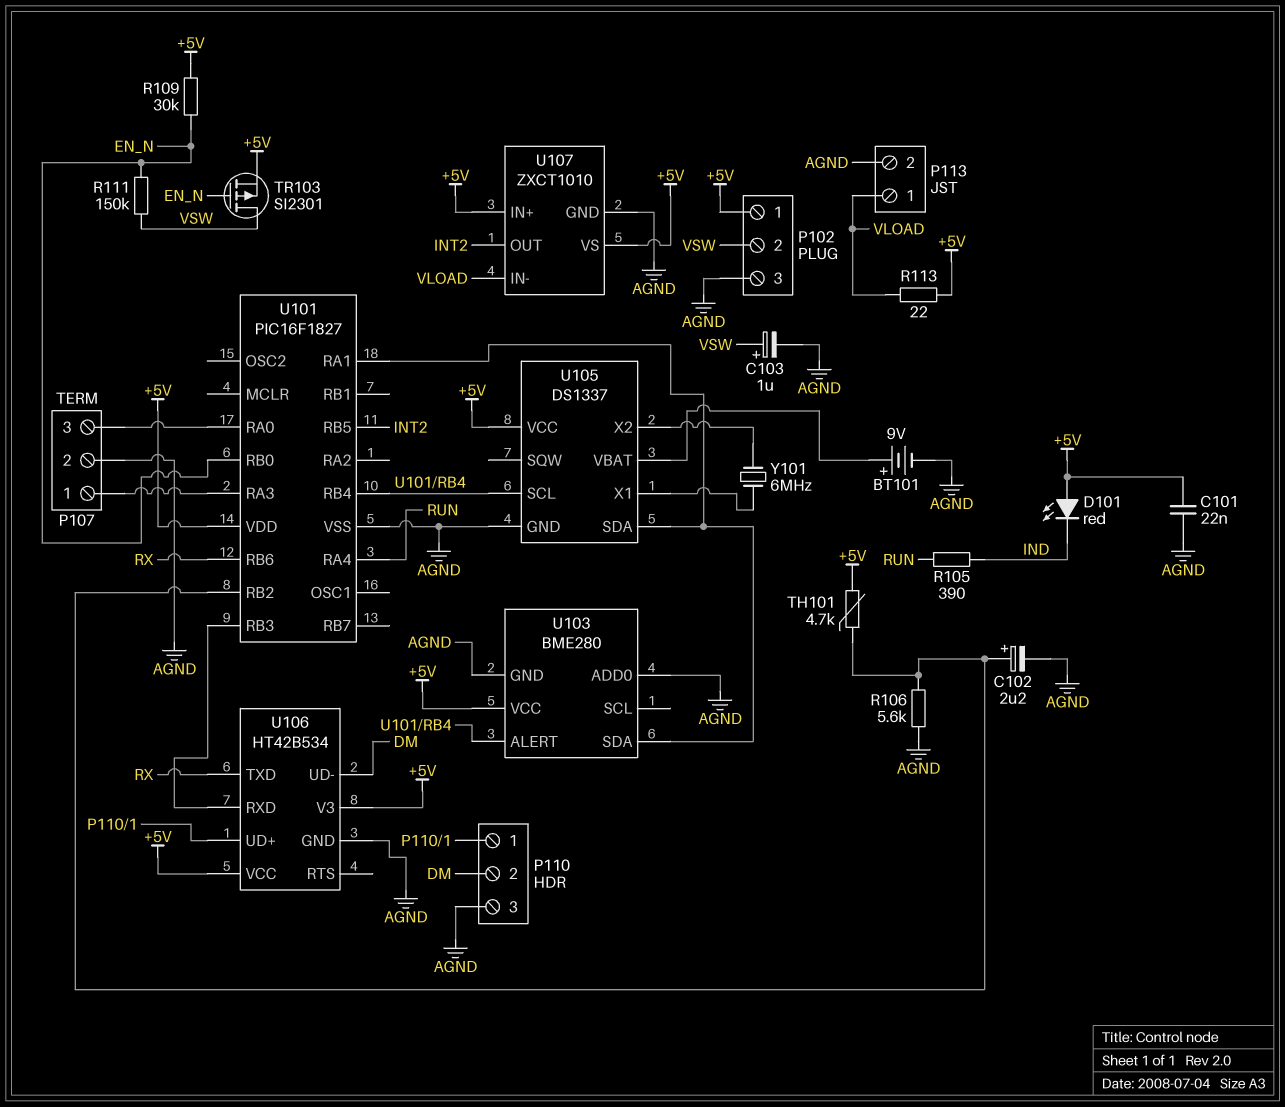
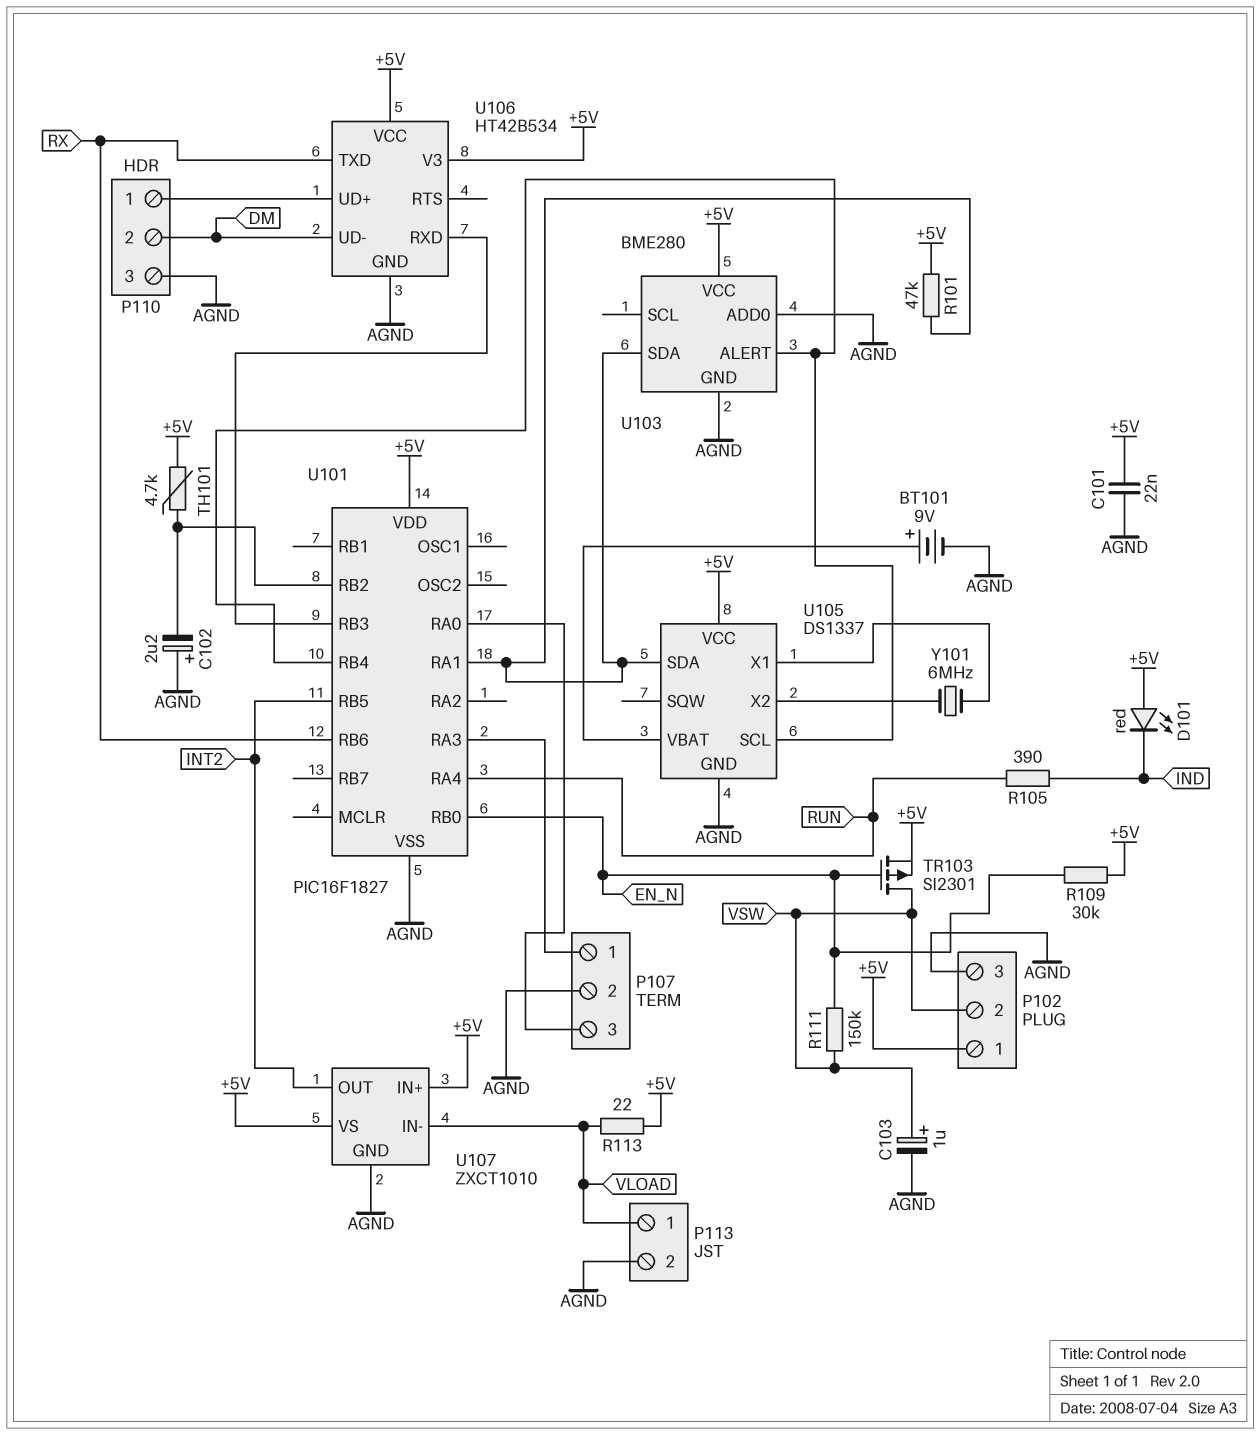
C102: 2.2uF (plus U101/RB2, minus AGND) -> 2.2uF (plus AGND, minus U101/RB2)
R101: none -> 47k (+5V, U101/RA1)
R106: 5.6k (AGND, U101/RB2) -> none

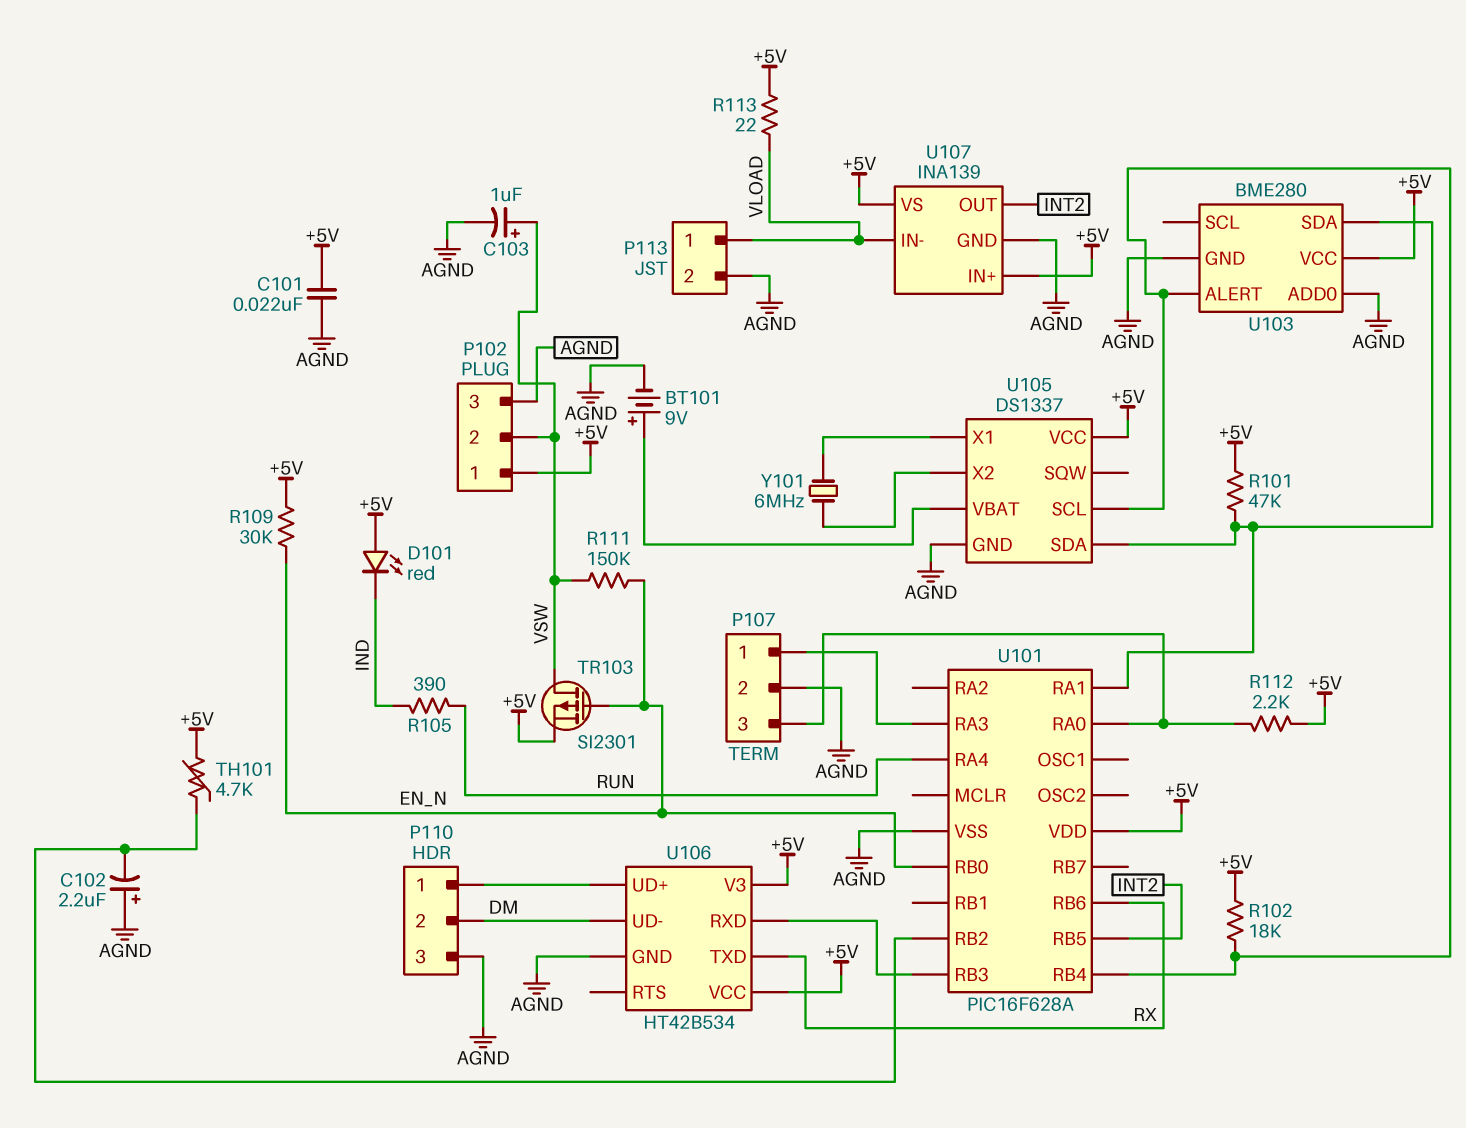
R102: none -> 18k (+5V, U101/RB4)
R112: none -> 2.2k (+5V, P107/3)
U101: PIC16F1827 -> PIC16F628A
U107: ZXCT1010 -> INA139

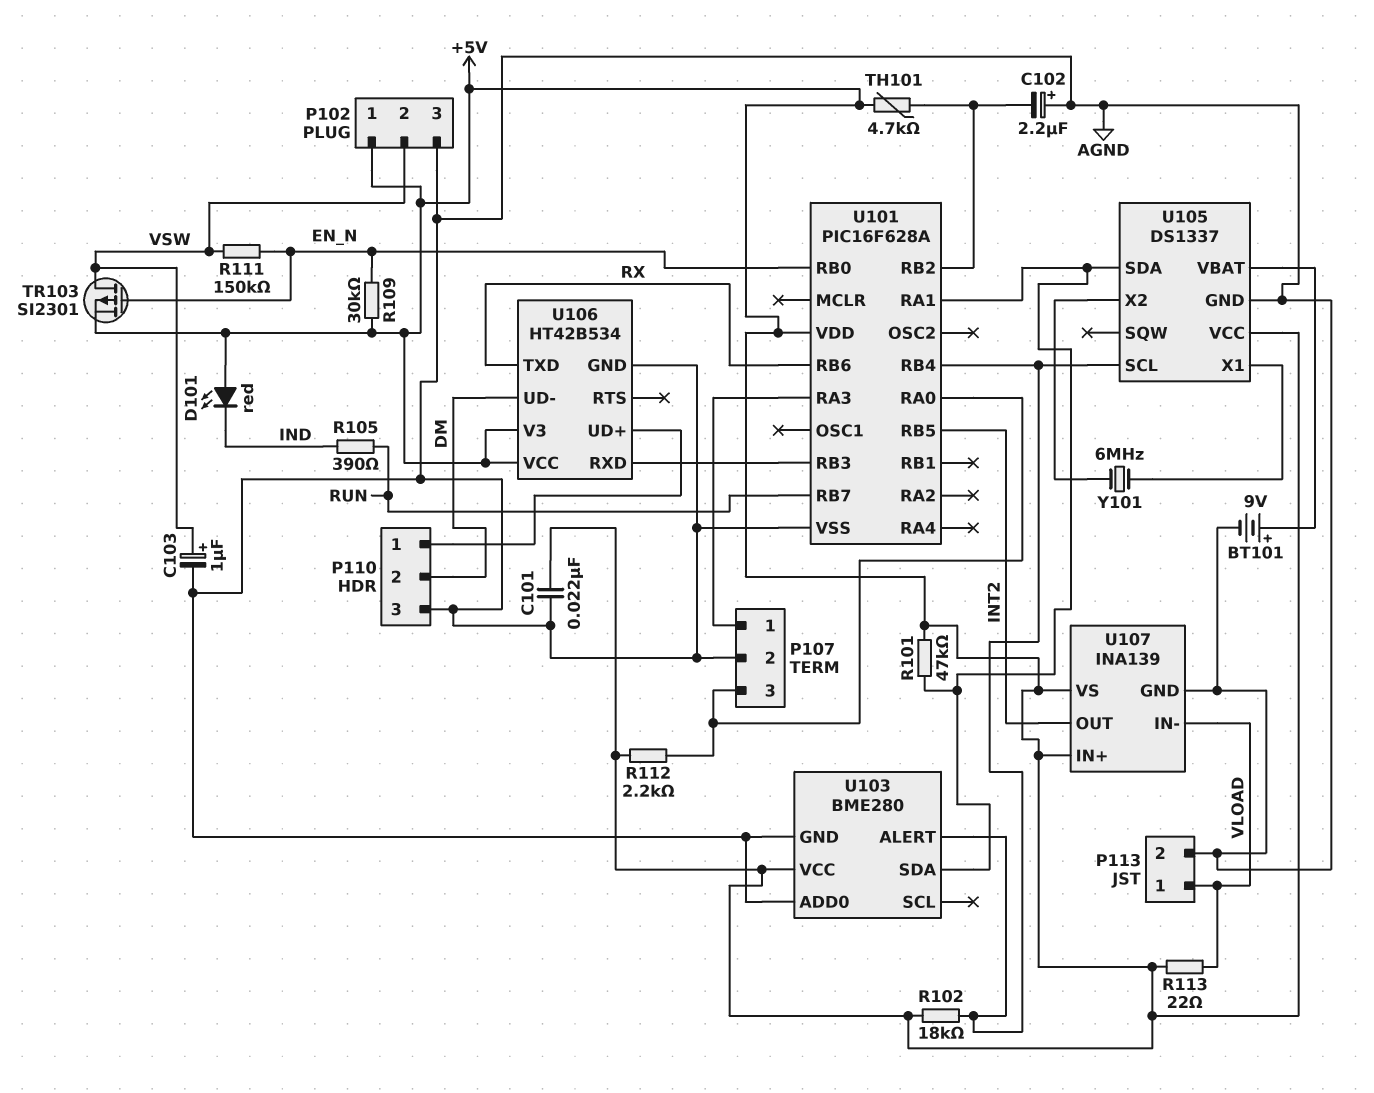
U101 pin RA4: RUN -> none
U101 pin RB7: none -> RUN

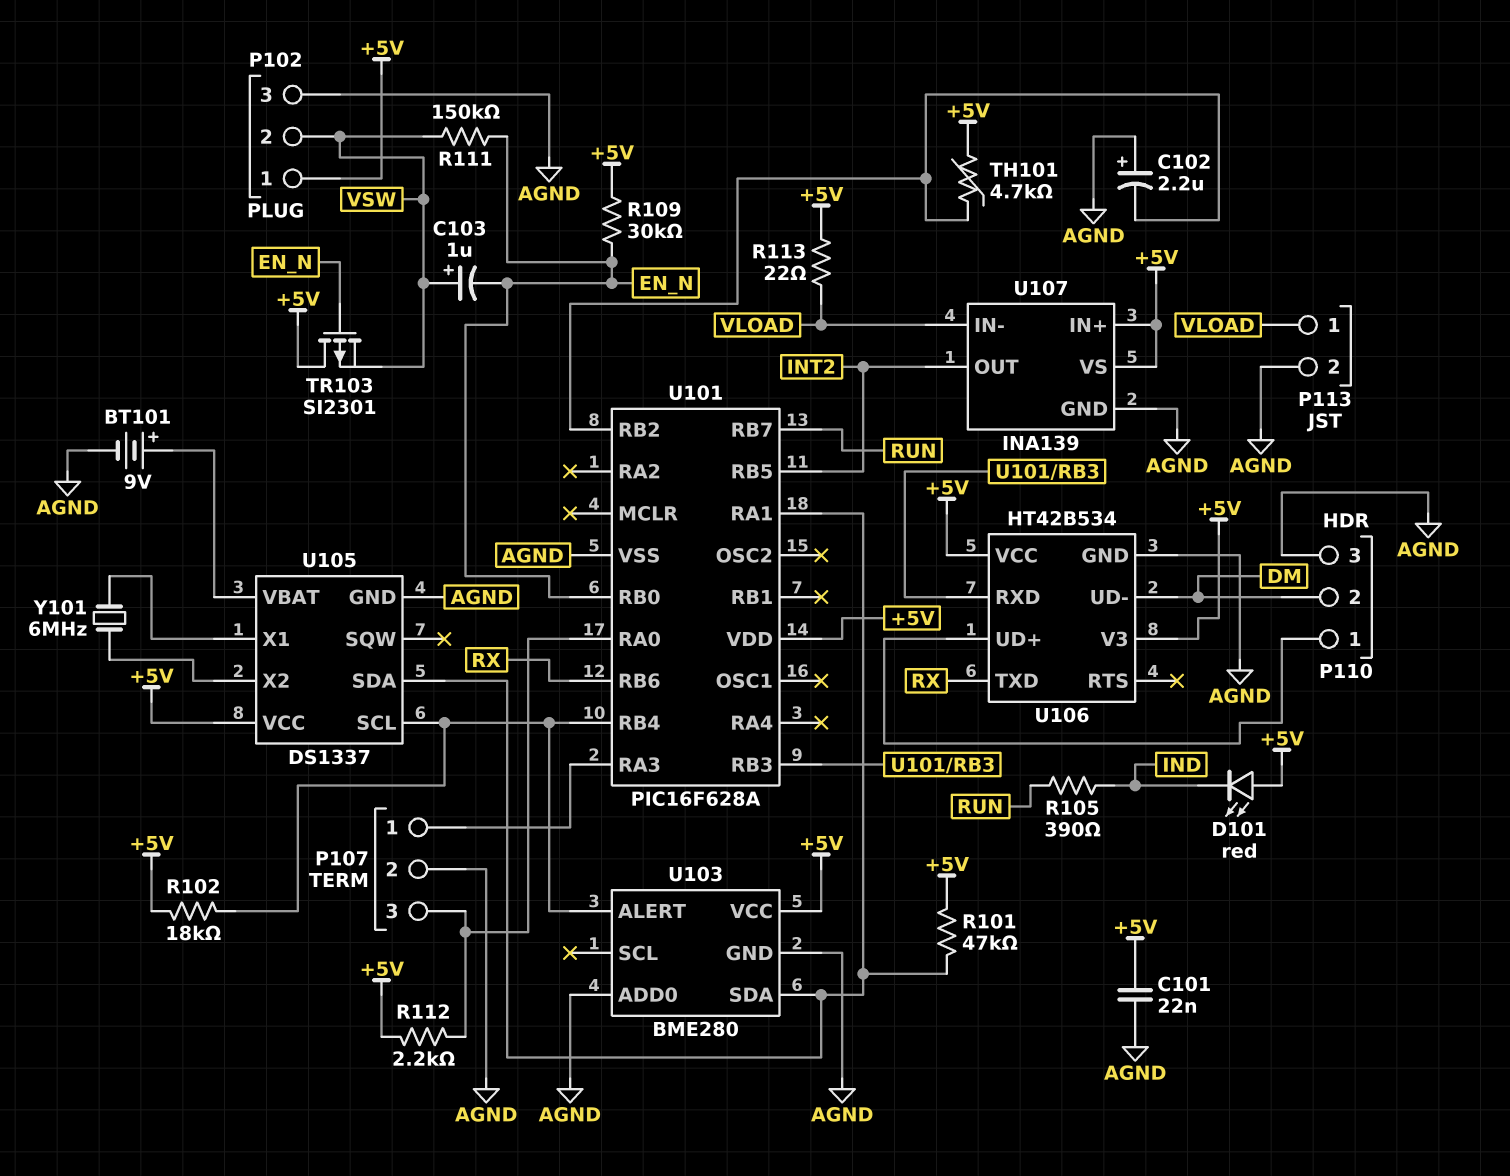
C103: 1uF (plus VSW, minus AGND) -> 1uF (plus VSW, minus EN_N)
TR103: PMOS SI2301 (G EN_N, D VSW, S +5V) -> PMOS SI2301 (G EN_N, D +5V, S VSW)

